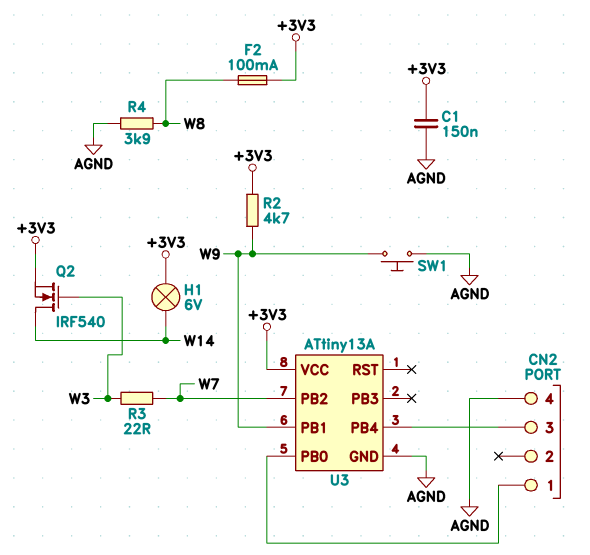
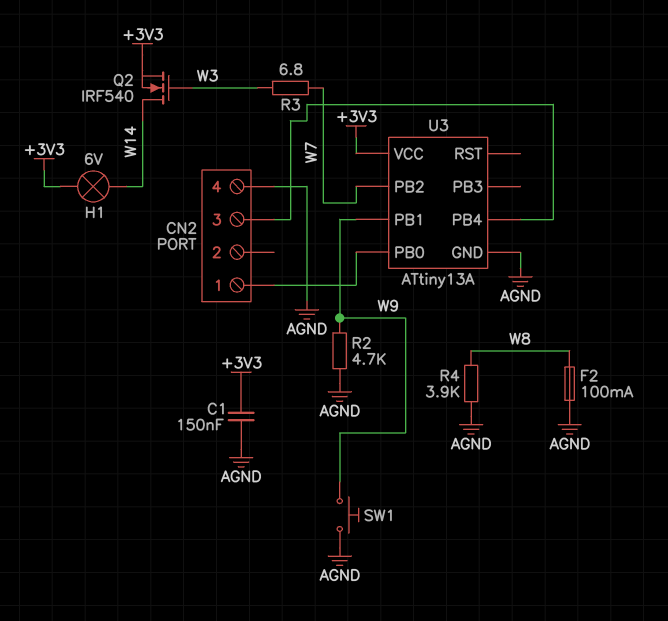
F2: 100mA (+3V3, W8) -> 100mA (AGND, W8)
R2: 4.7k (+3V3, W9) -> 4.7k (AGND, W9)
R3: 22 (W3, W7) -> 6.8 (W3, W7)

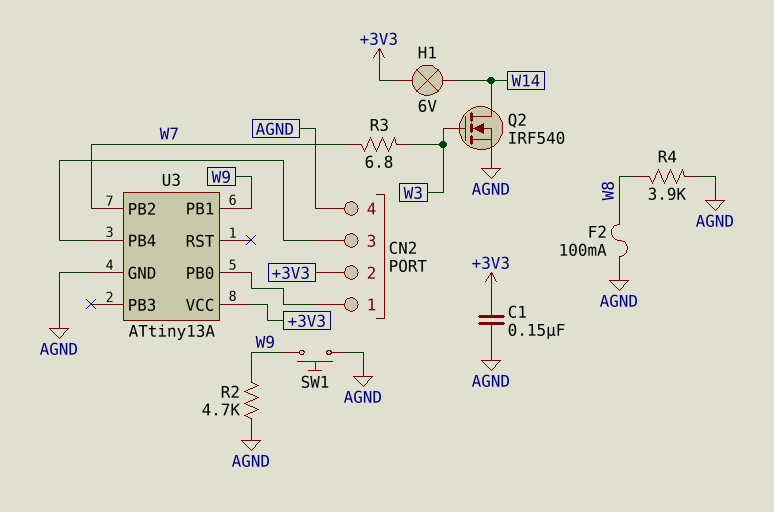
CN2 pin 2: none -> +3V3
Q2: NMOS IRF540 (G W3, D W14, S +3V3) -> NMOS IRF540 (G W3, D W14, S AGND)

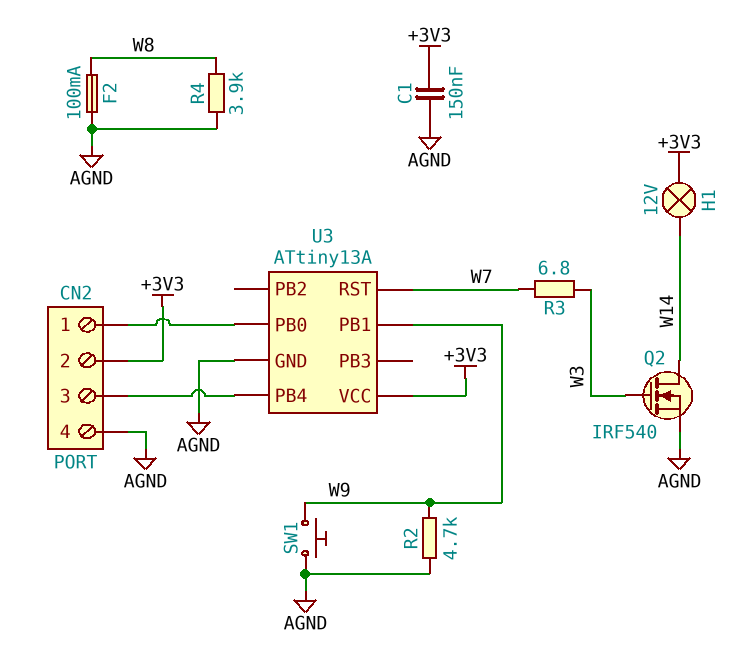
H1: lamp 6V (+3V3, W14) -> lamp 12V (+3V3, W14)
U3 pin PB2: W7 -> none
U3 pin RST: none -> W7

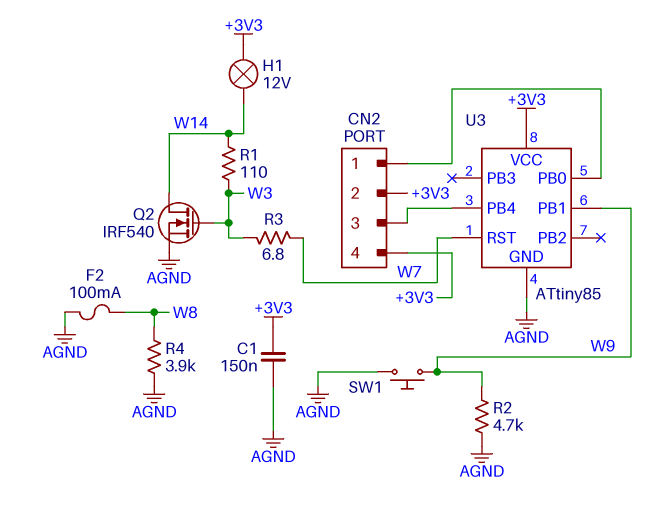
CN2 pin 4: AGND -> +3V3
R1: none -> 110 (W3, W14)
U3: ATtiny13A -> ATtiny85

